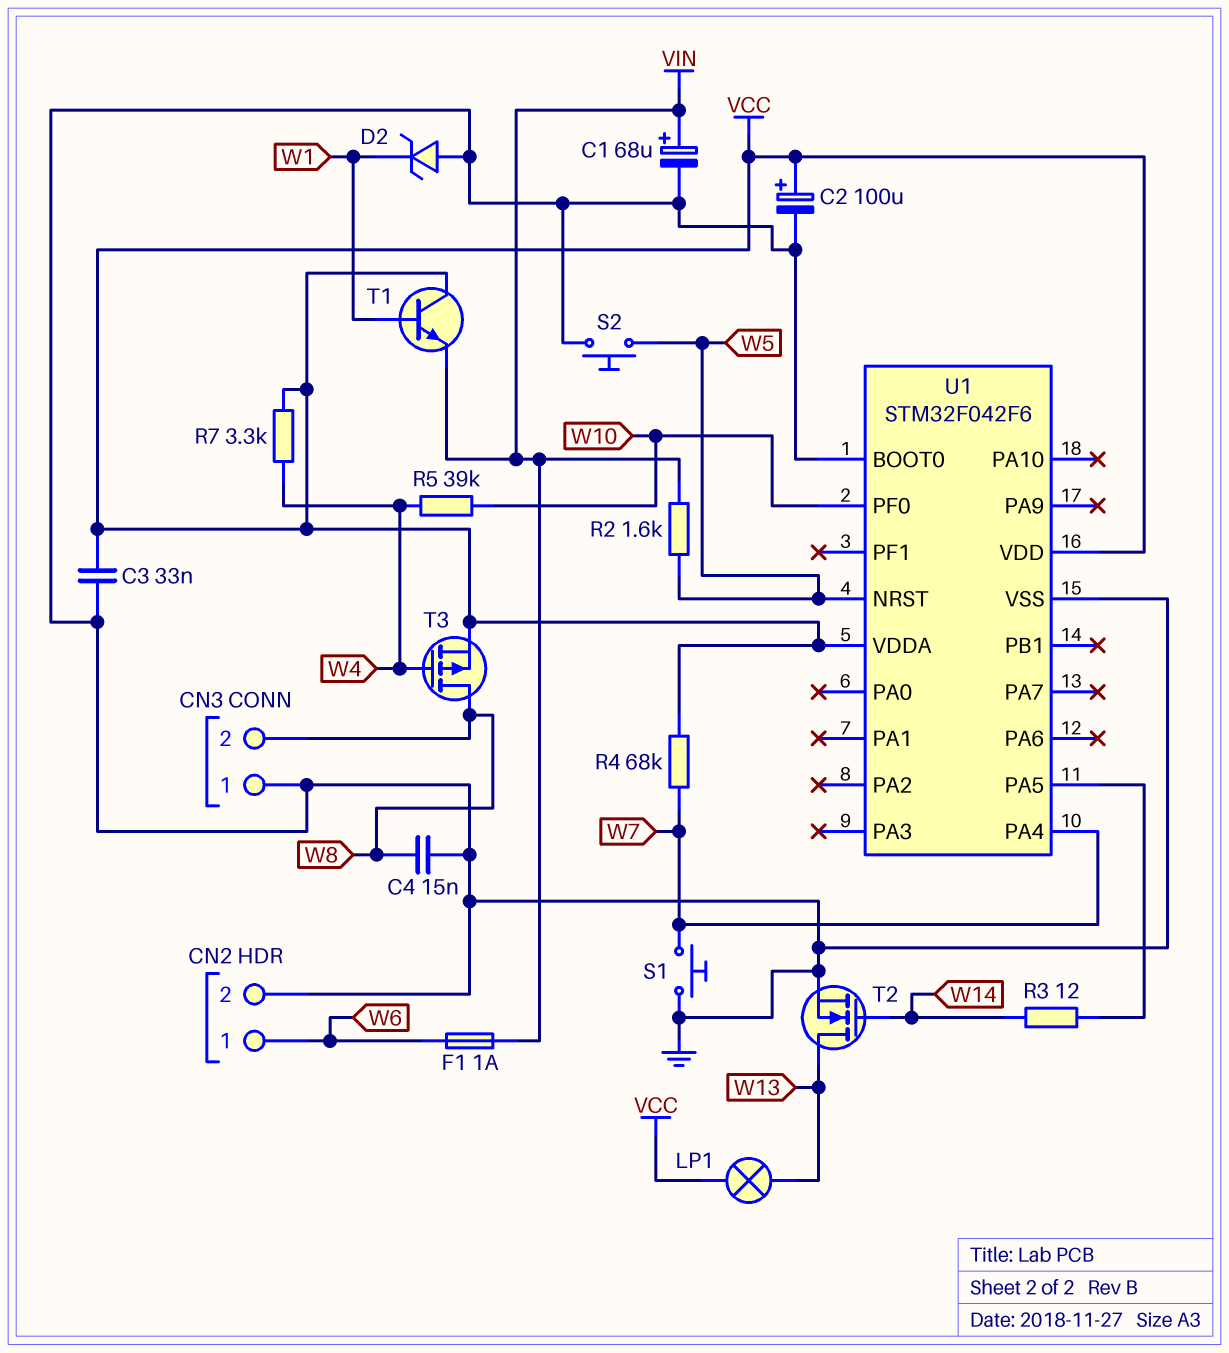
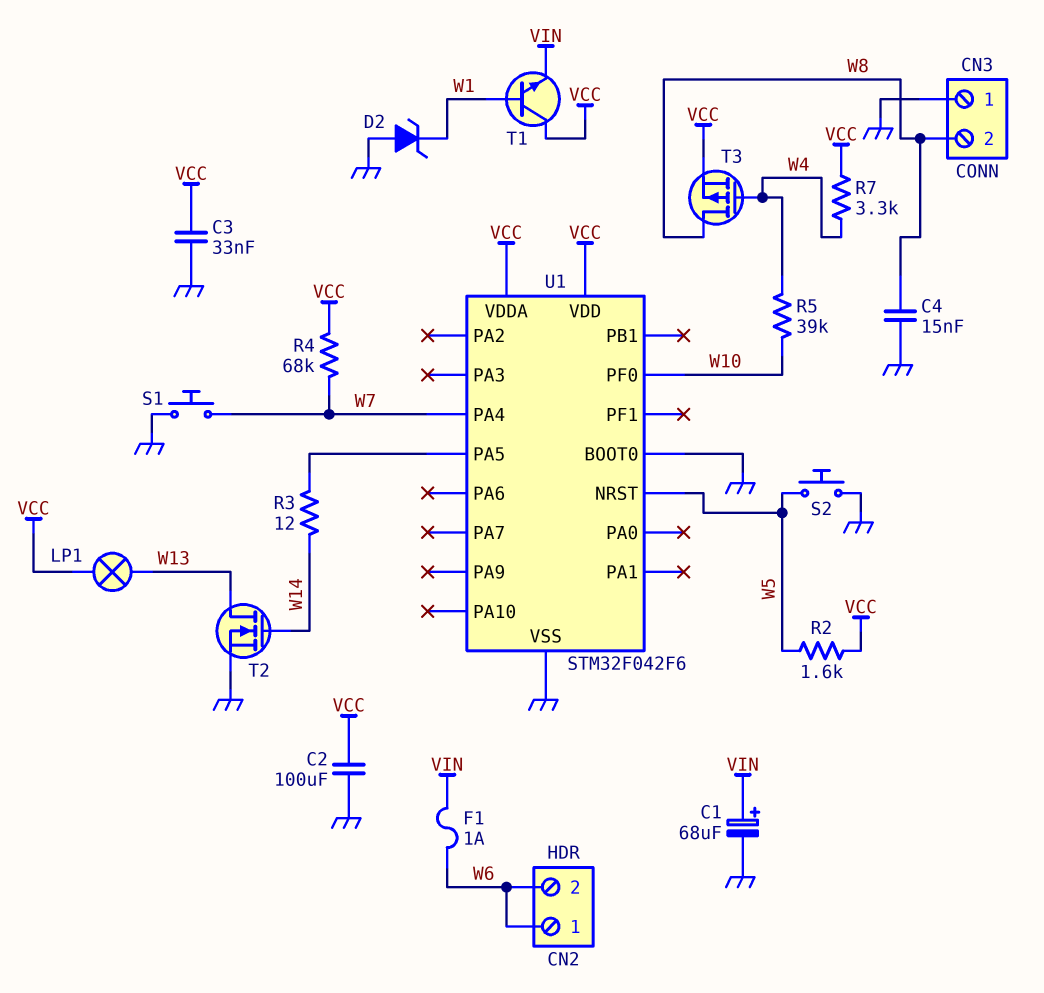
C2: 100uF (plus VCC, minus GND) -> 100uF (GND, VCC)
CN2 pin 2: GND -> W6
R2: 1.6k (VIN, W5) -> 1.6k (VCC, W5)

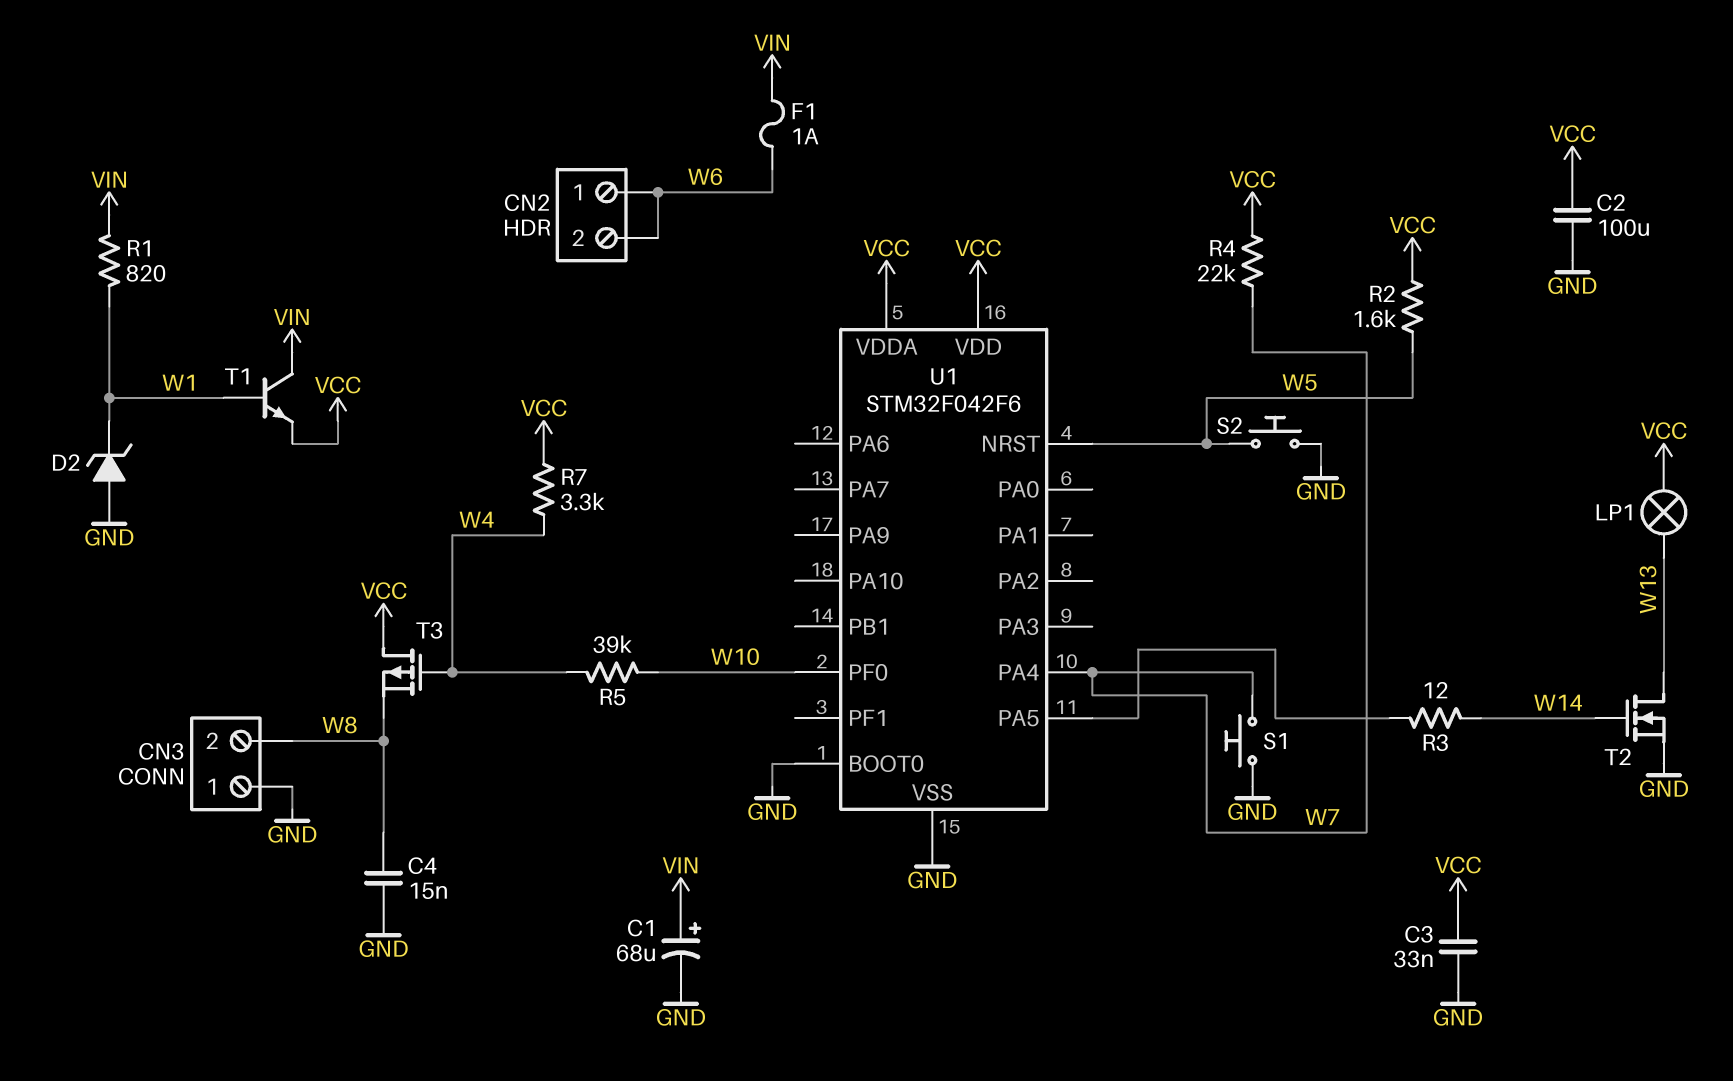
R1: none -> 820 (VIN, W1)
R4: 68k (VCC, W7) -> 22k (VCC, W7)
T1: NPN (B W1, C VCC, E VIN) -> NPN (B W1, C VIN, E VCC)
T3: PMOS (G W4, D W8, S VCC) -> PMOS (G W4, D VCC, S W8)

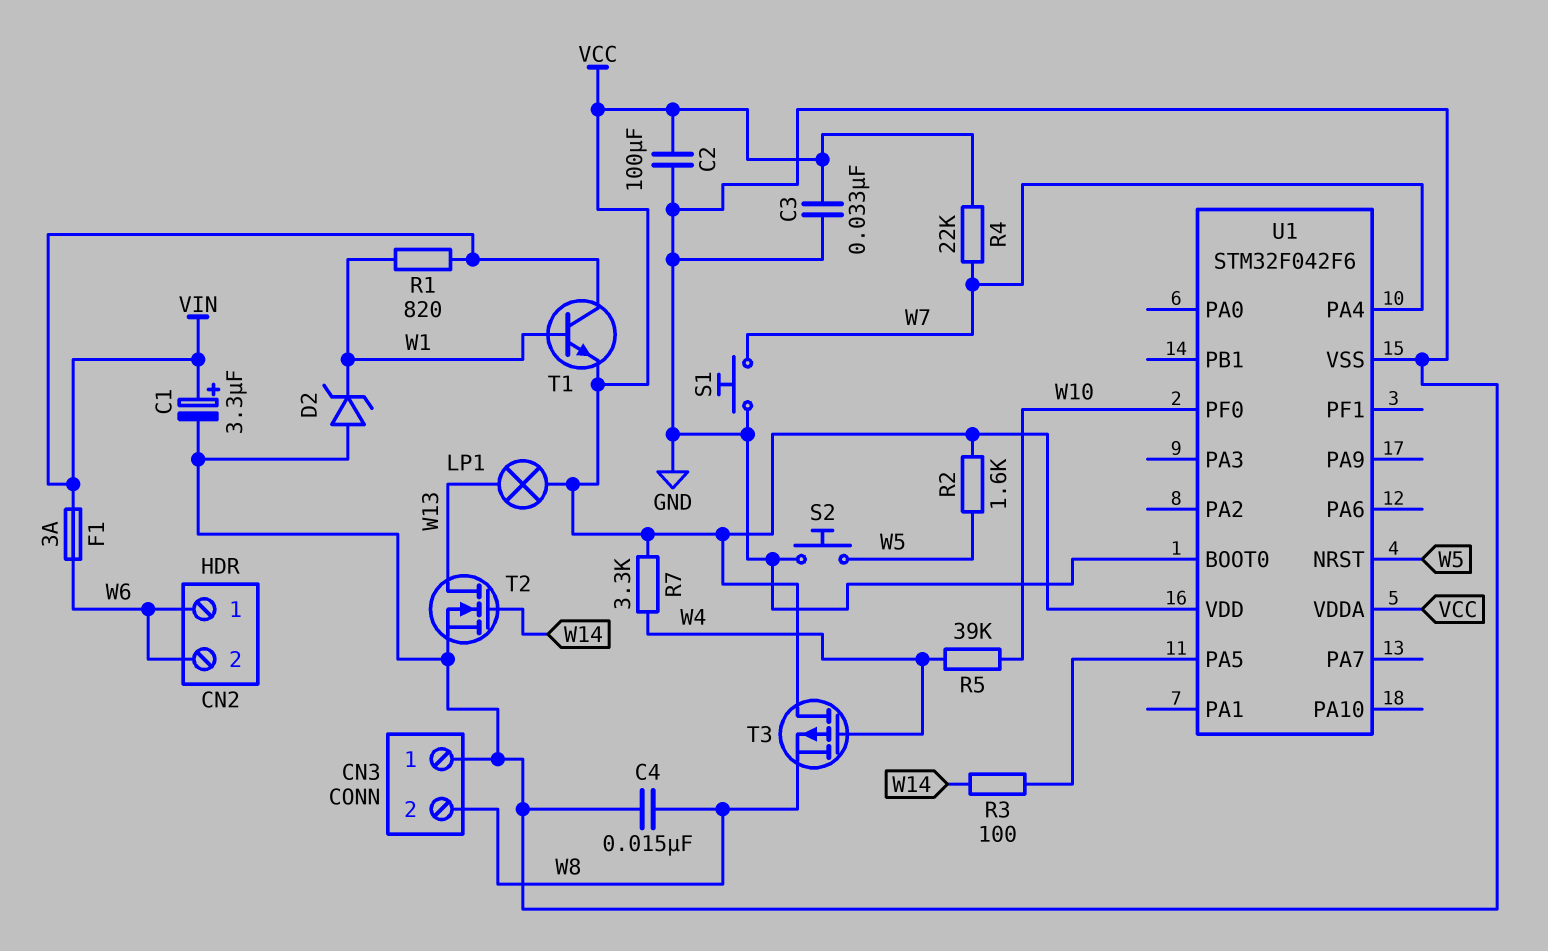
C1: 68uF (plus VIN, minus GND) -> 3.3uF (plus VIN, minus GND)
F1: 1A (VIN, W6) -> 3A (VIN, W6)
R3: 12 (U1/PA5, W14) -> 100 (U1/PA5, W14)

